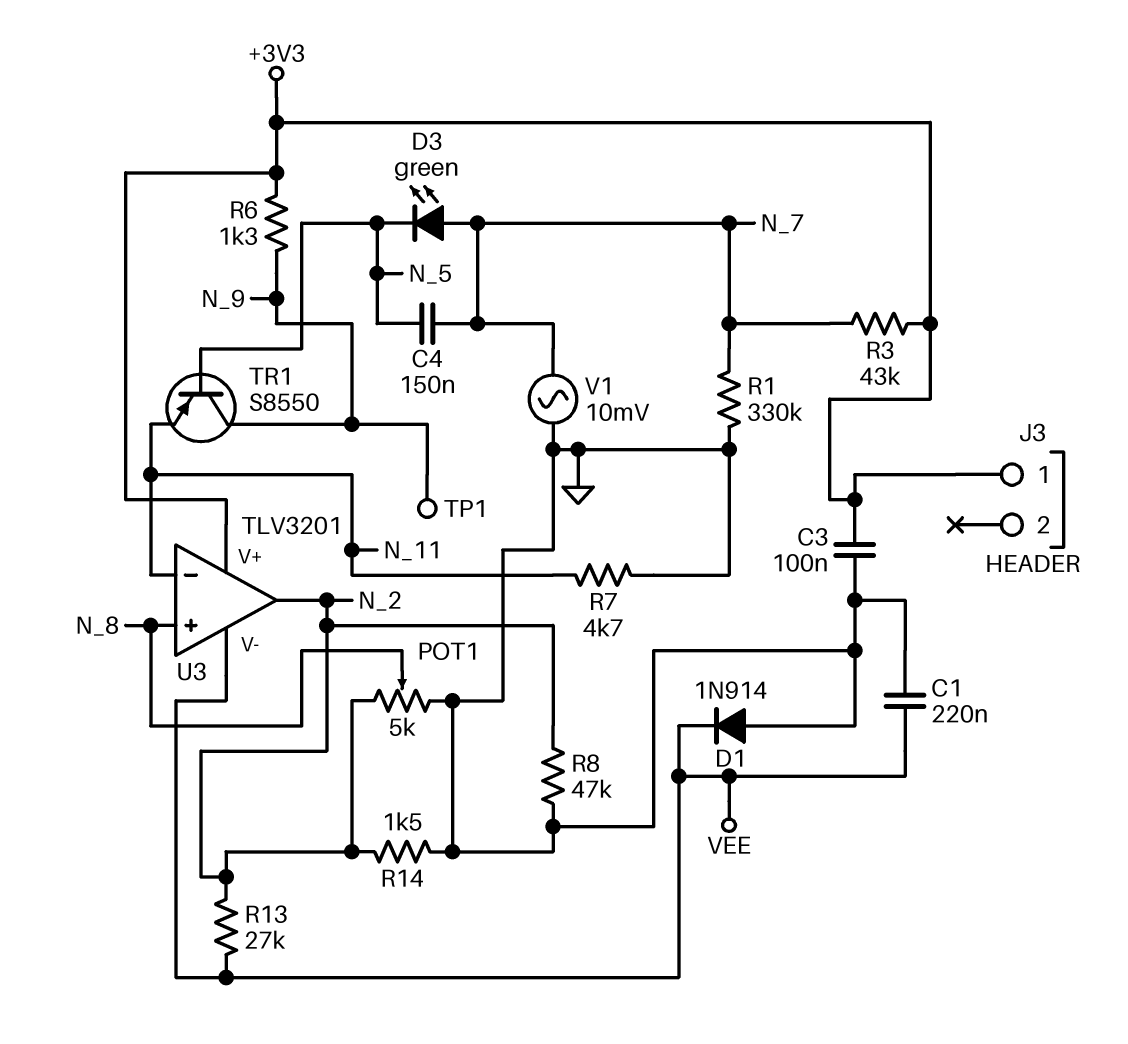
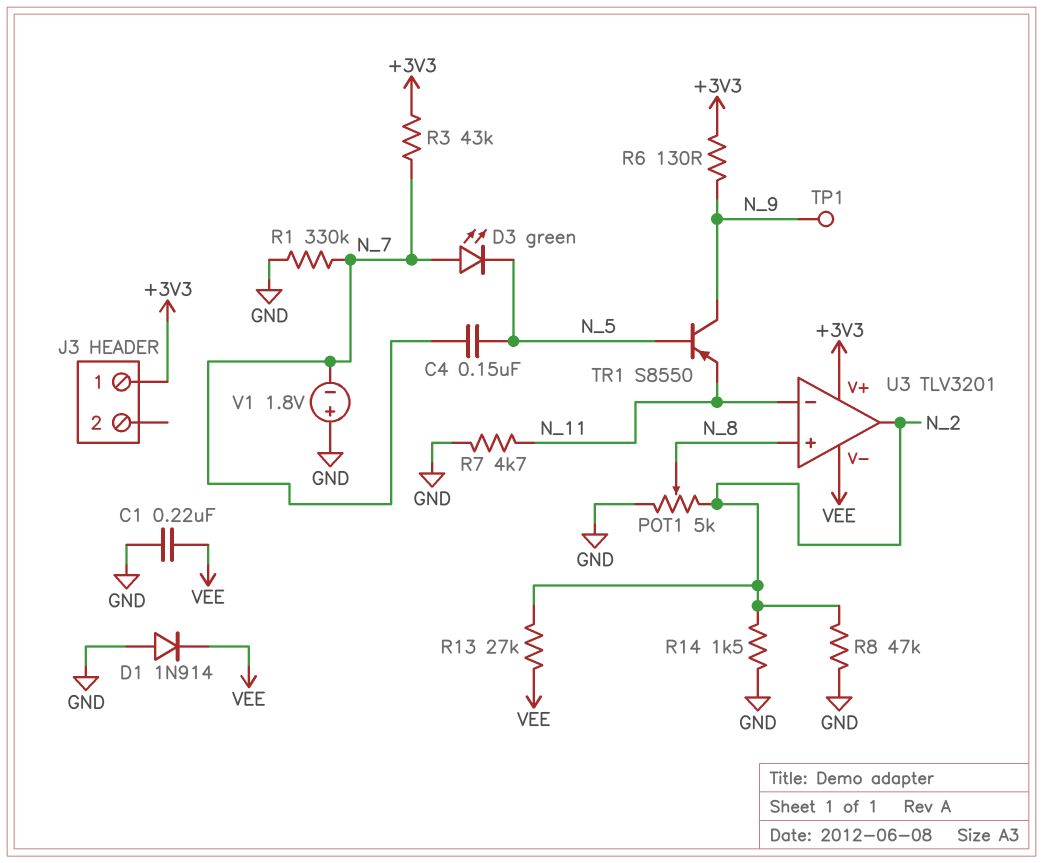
C3: 100nF (+3V3, GND) -> none
R6: 1.3k (+3V3, N_9) -> 130 (+3V3, N_9)
V1: AC 10mV (GND, N_7) -> 1.8V (plus GND, minus N_7)

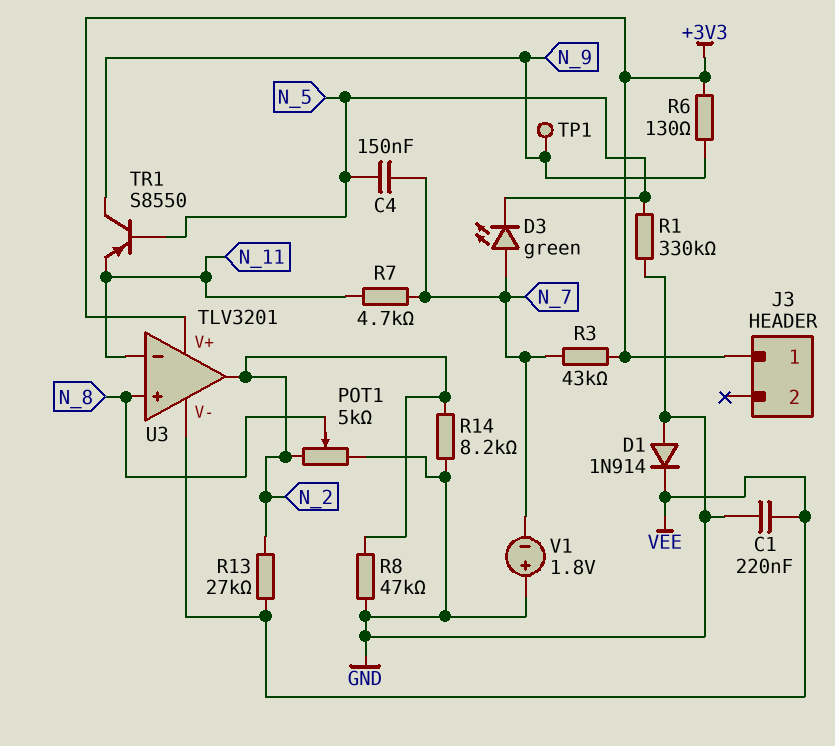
R1: 330k (GND, N_7) -> 330k (GND, N_5)
R7: 4.7k (GND, N_11) -> 4.7k (N_7, N_11)
R14: 1.5k (GND, N_2) -> 8.2k (GND, N_2)

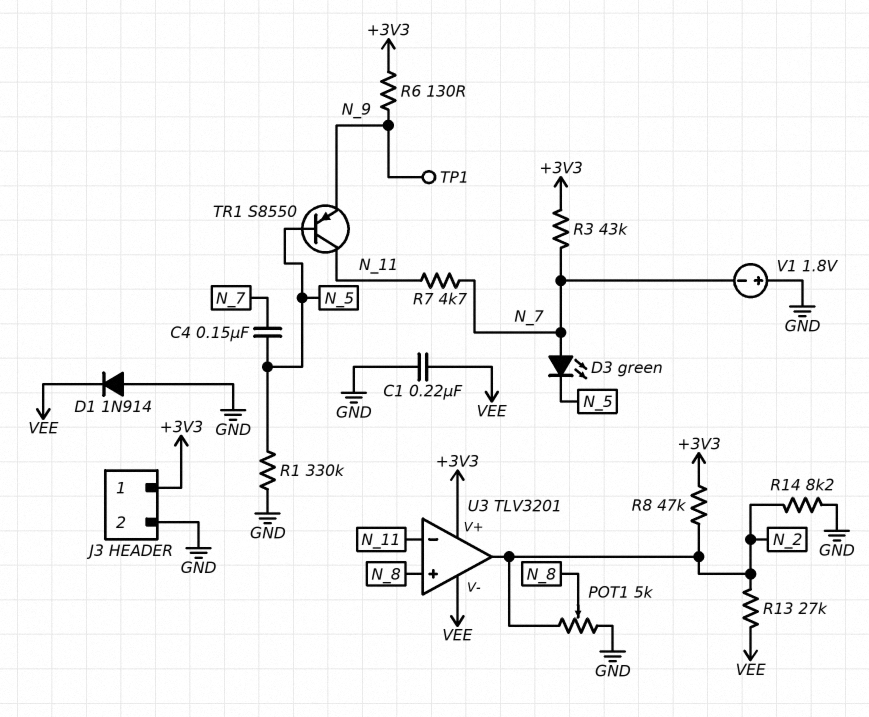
J3 pin 2: none -> GND
R8: 47k (GND, N_2) -> 47k (+3V3, N_2)
TR1: PNP S8550 (B N_5, C N_9, E N_11) -> PNP S8550 (B N_5, C N_11, E N_9)

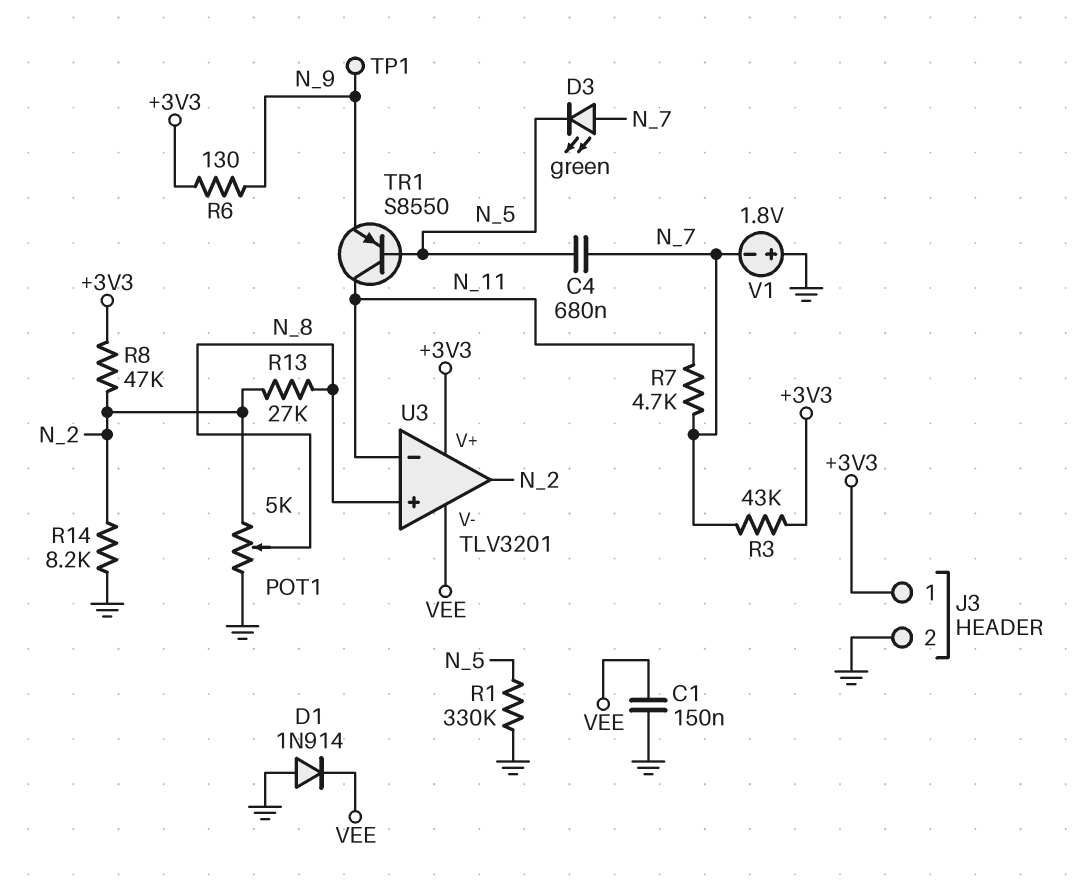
C1: 220nF (GND, VEE) -> 150nF (GND, VEE)
C4: 150nF (N_5, N_7) -> 680nF (N_5, N_7)
R13: 27k (N_2, VEE) -> 27k (N_2, N_8)

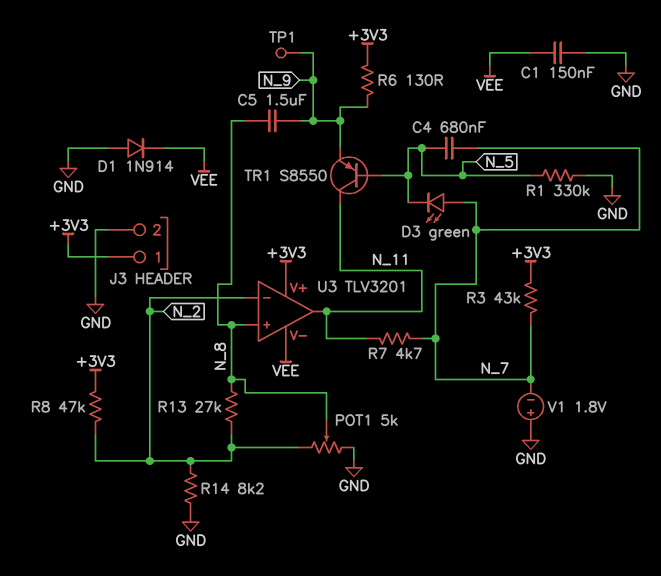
C5: none -> 1.5uF (N_8, N_9)
U3 pin in-: N_11 -> N_2
U3 pin out: N_2 -> N_11

